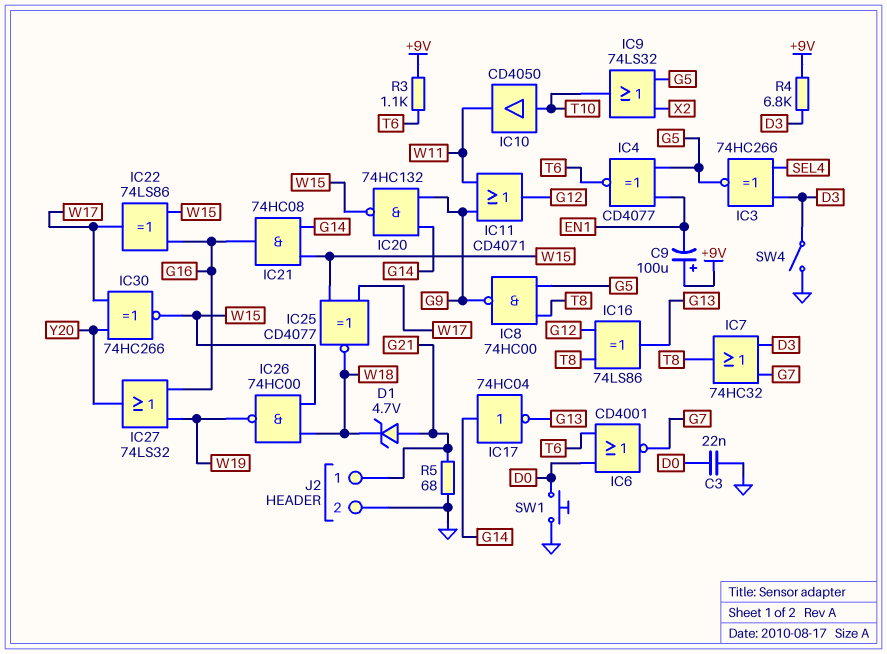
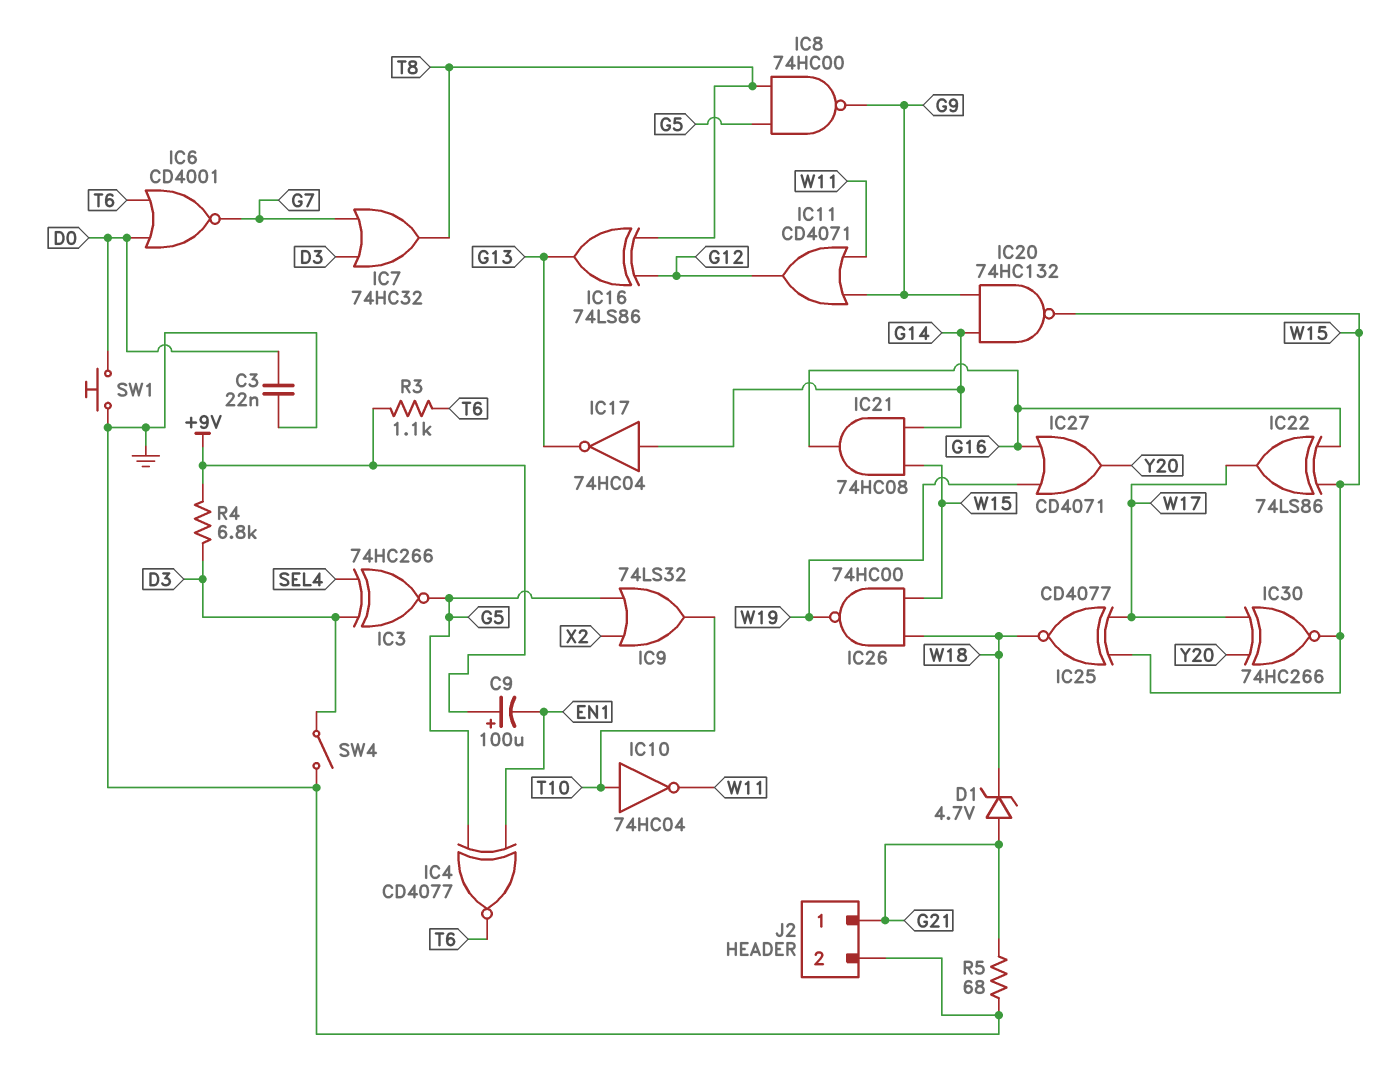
IC10: buffer CD4050 (in T10, out W11) -> NOT 74HC04 (in T10, out W11)
IC27: OR 74LS32 (in G16, in W19, out Y20) -> OR CD4071 (in G16, in W19, out Y20)

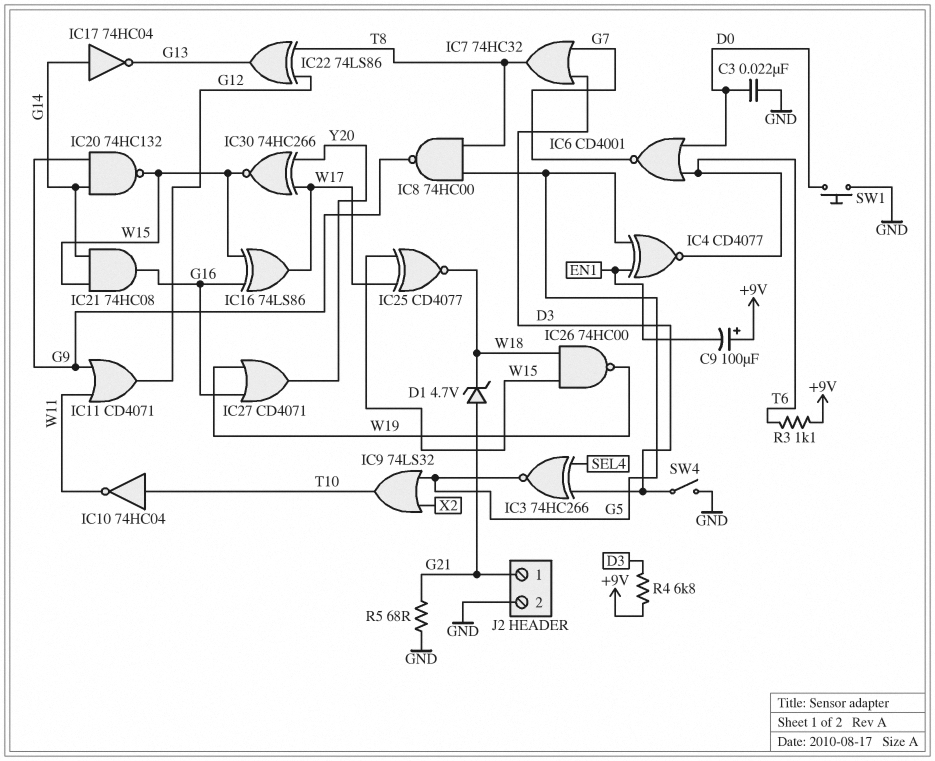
IC16: XOR 74LS86 (in G12, in T8, out G13) -> XOR 74LS86 (in G16, in W15, out W17)
IC22: XOR 74LS86 (in G16, in W15, out W17) -> XOR 74LS86 (in G12, in T8, out G13)

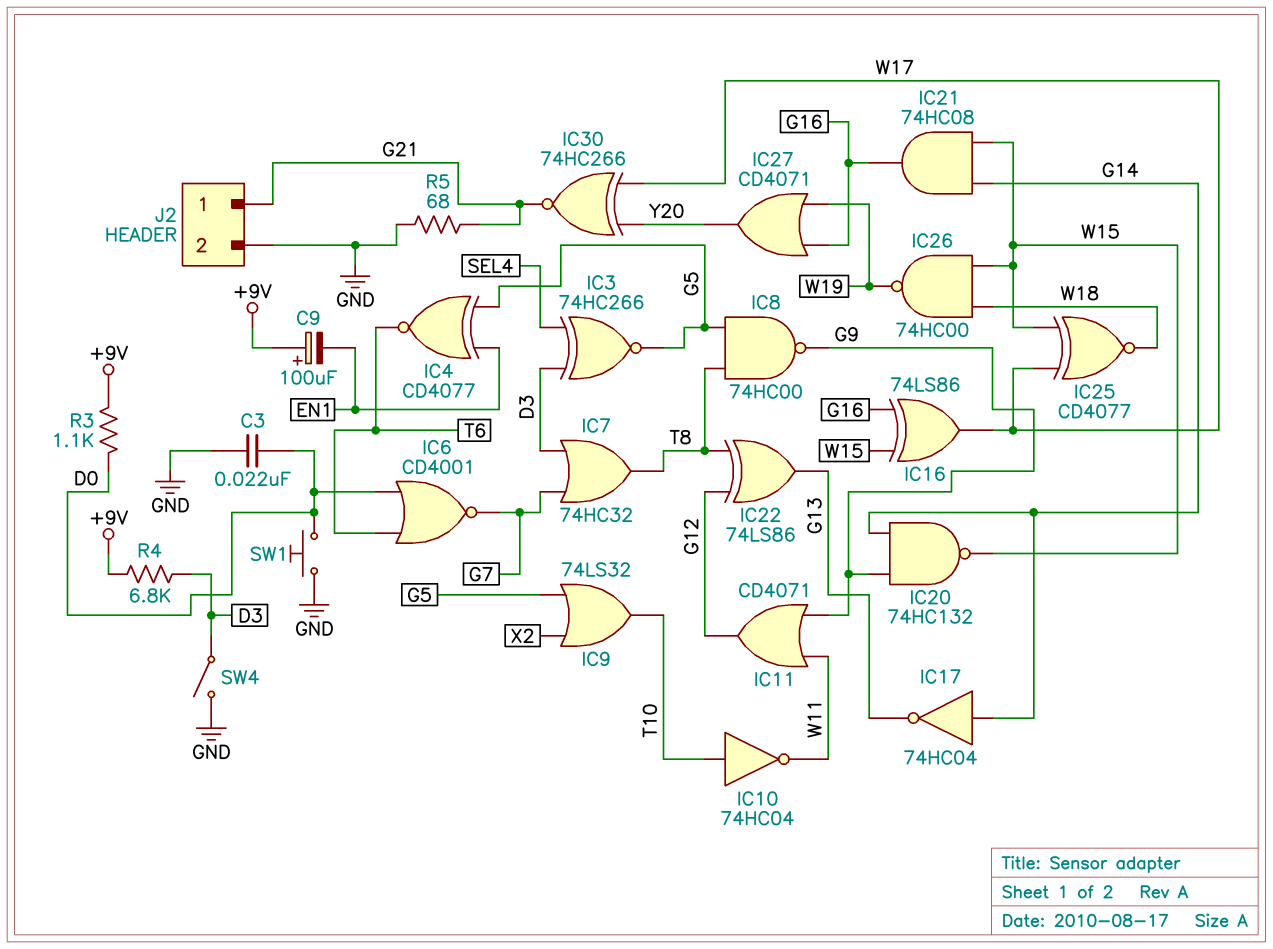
D1: zener 4.7V (A G21, K W18) -> none
IC30: XNOR 74HC266 (in W17, in Y20, out W15) -> XNOR 74HC266 (in W17, in Y20, out G21)
R3: 1.1k (+9V, T6) -> 1.1k (+9V, D0)

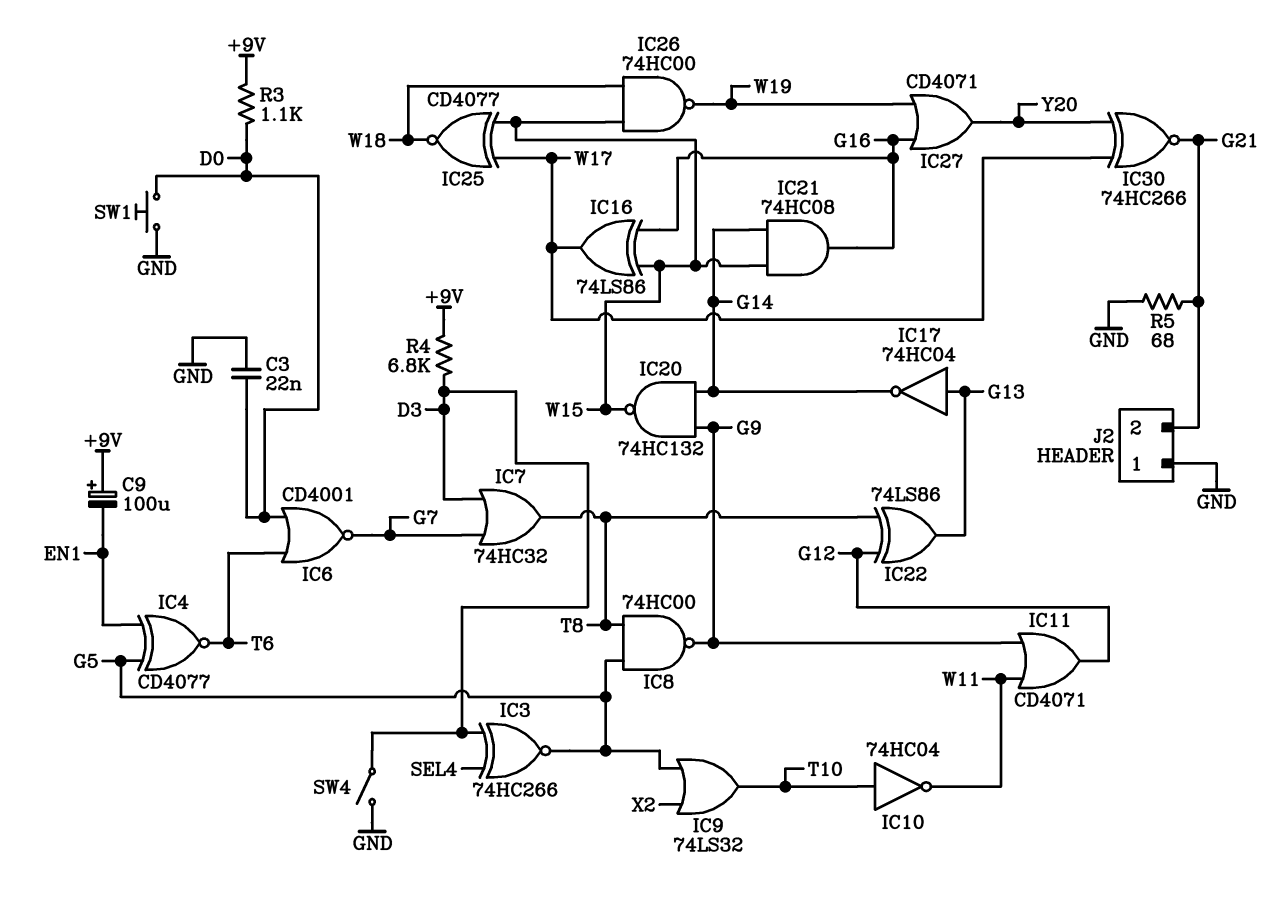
IC17: NOT 74HC04 (in G14, out G13) -> NOT 74HC04 (in G13, out G14)
J2 pin 1: G21 -> GND
J2 pin 2: GND -> G21

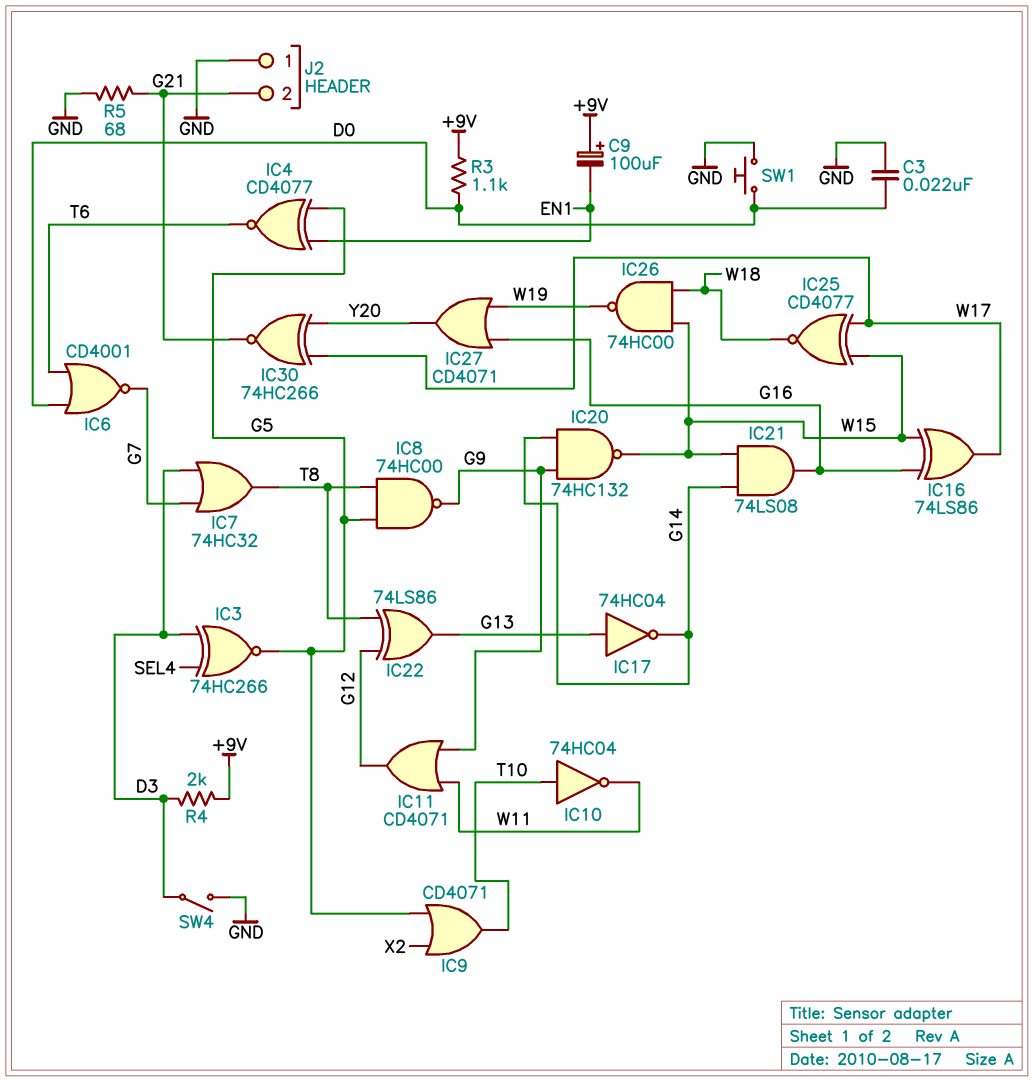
IC9: OR 74LS32 (in G5, in X2, out T10) -> OR CD4071 (in G5, in X2, out T10)
IC21: AND 74HC08 (in G14, in W15, out G16) -> AND 74LS08 (in G14, in W15, out G16)
R4: 6.8k (+9V, D3) -> 2k (+9V, D3)

